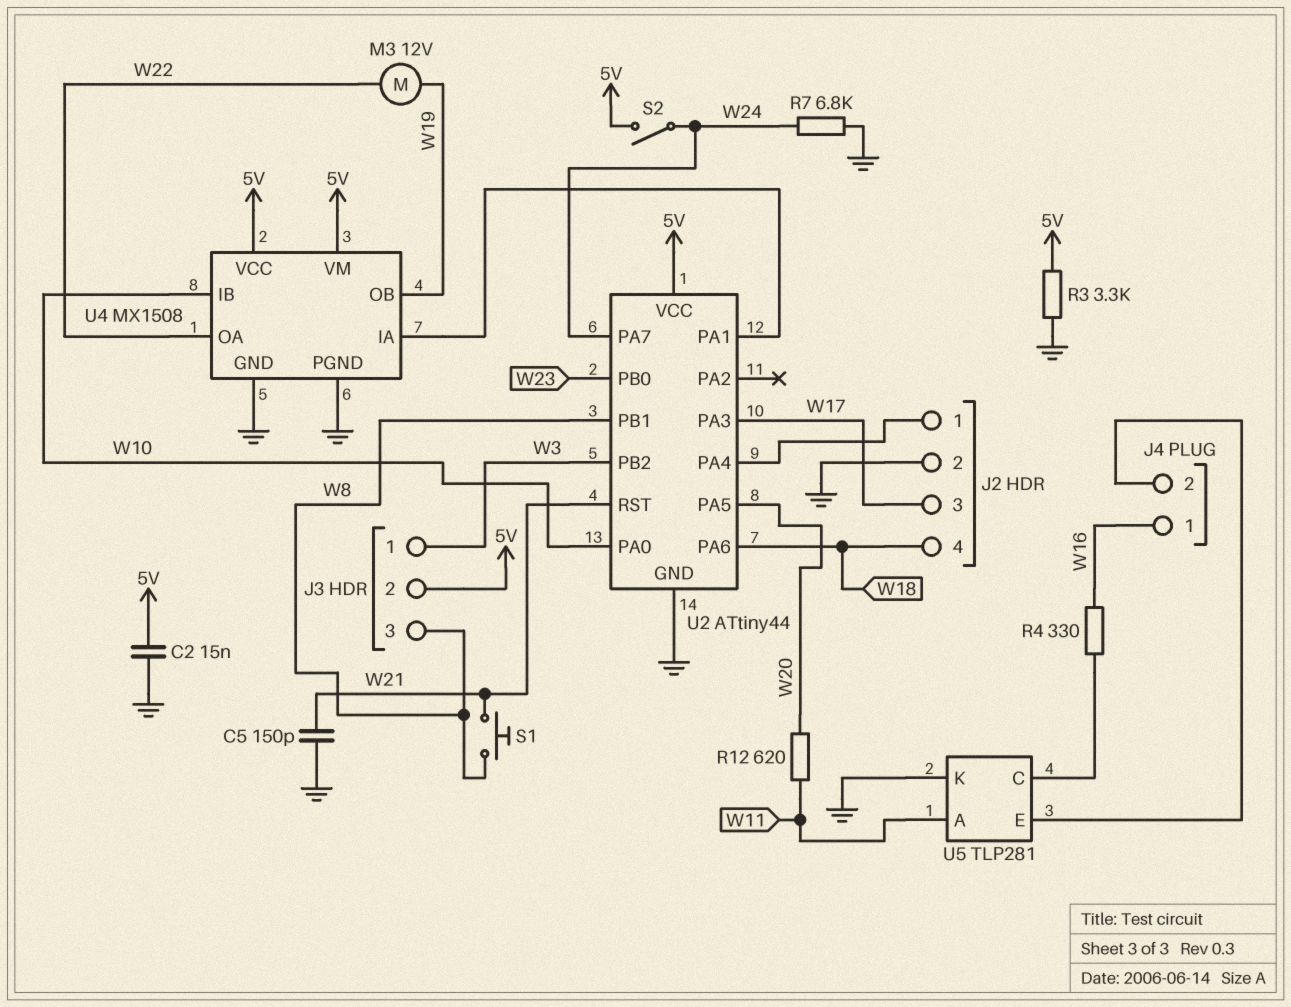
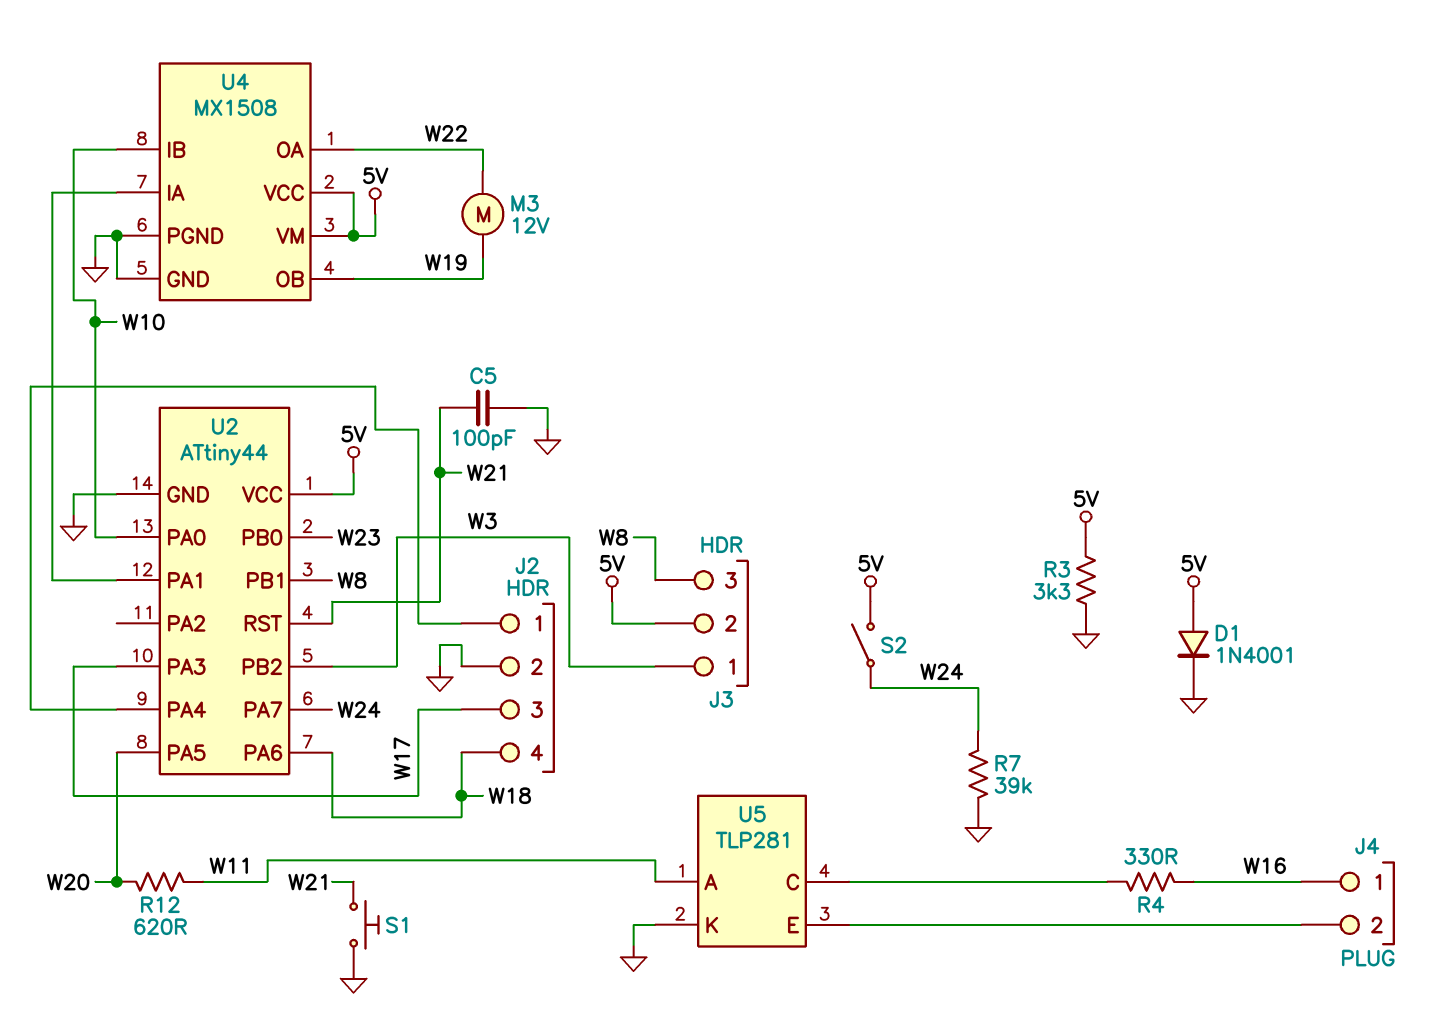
C2: 15nF (5V, GND) -> none
C5: 150pF (GND, W21) -> 100pF (GND, W21)
D1: none -> diode 1N4001 (A 5V, K GND)
R7: 6.8k (GND, W24) -> 39k (GND, W24)
S1: button (W8, W21) -> button (GND, W21)

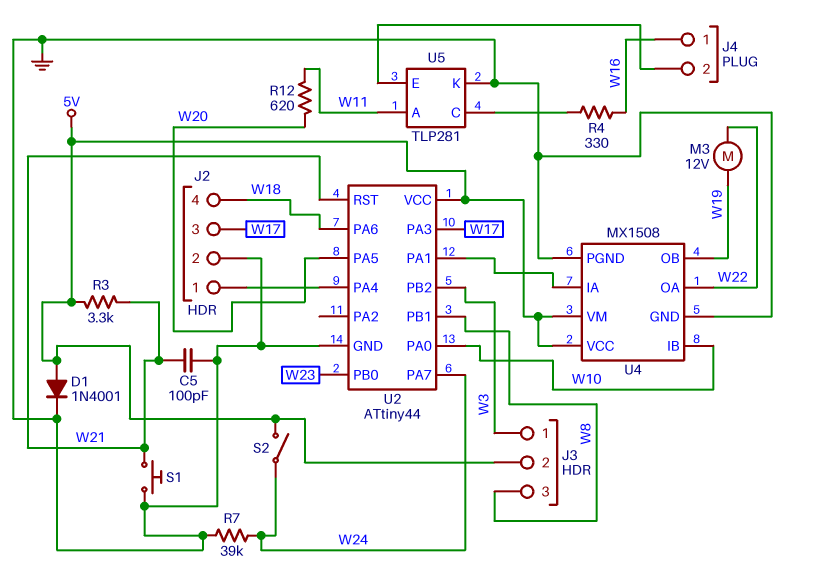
R3: 3.3k (5V, GND) -> 3.3k (5V, W21)

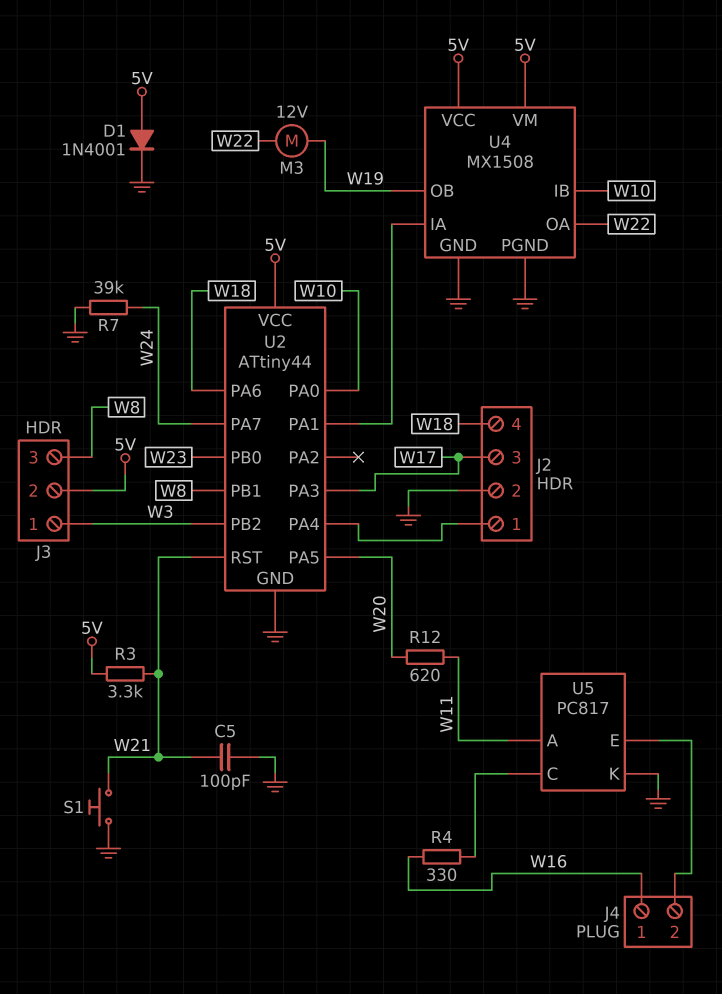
S2: switch (5V, W24) -> none
U5: TLP281 -> PC817

